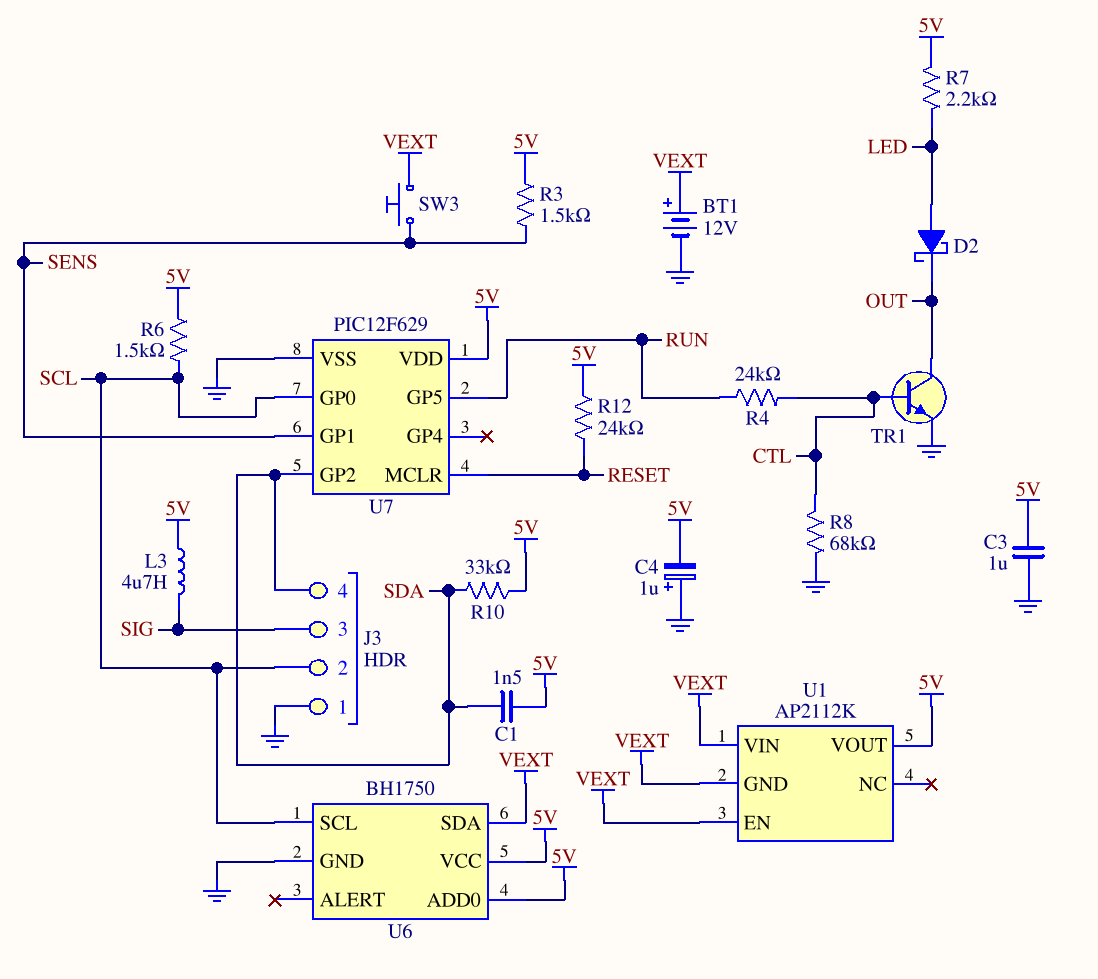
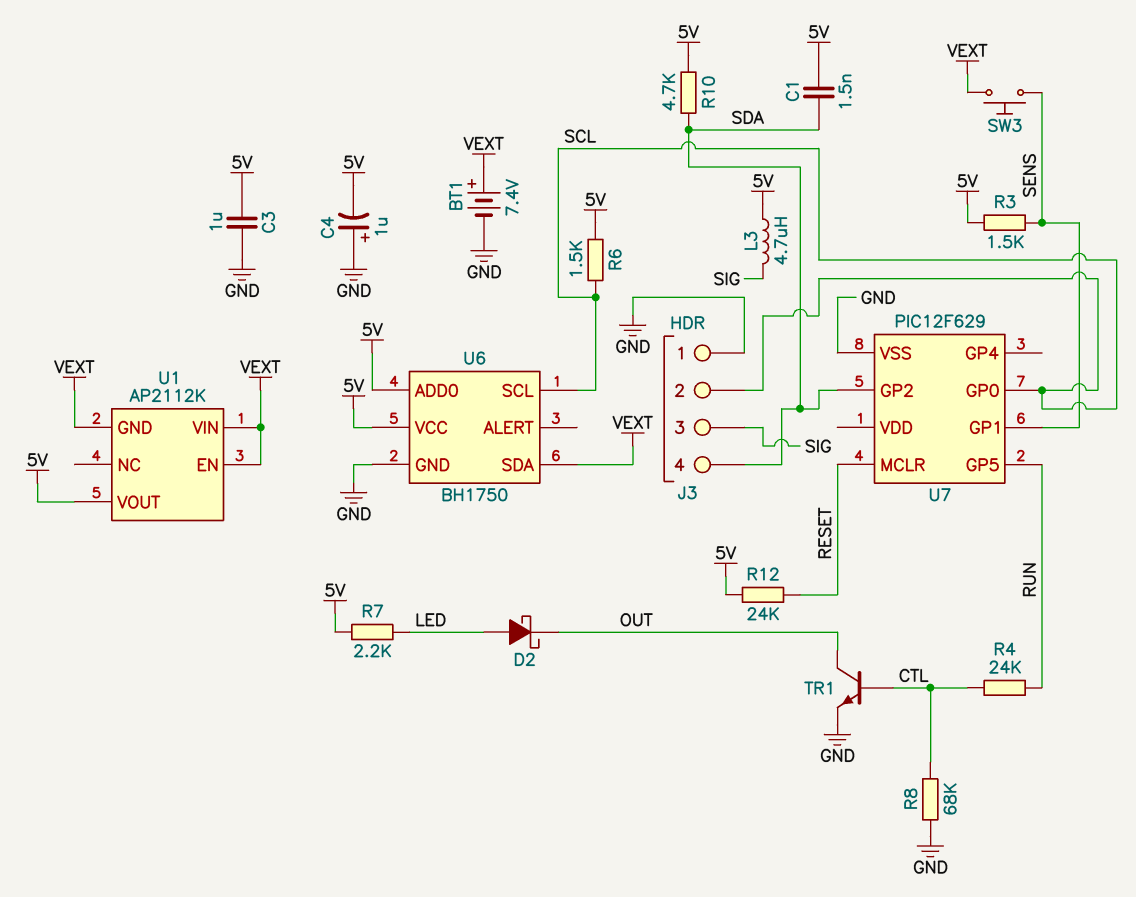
BT1: 12V (plus VEXT, minus GND) -> 7.4V (plus VEXT, minus GND)
R10: 33k (5V, SDA) -> 4.7k (5V, SDA)
U7 pin VDD: 5V -> none

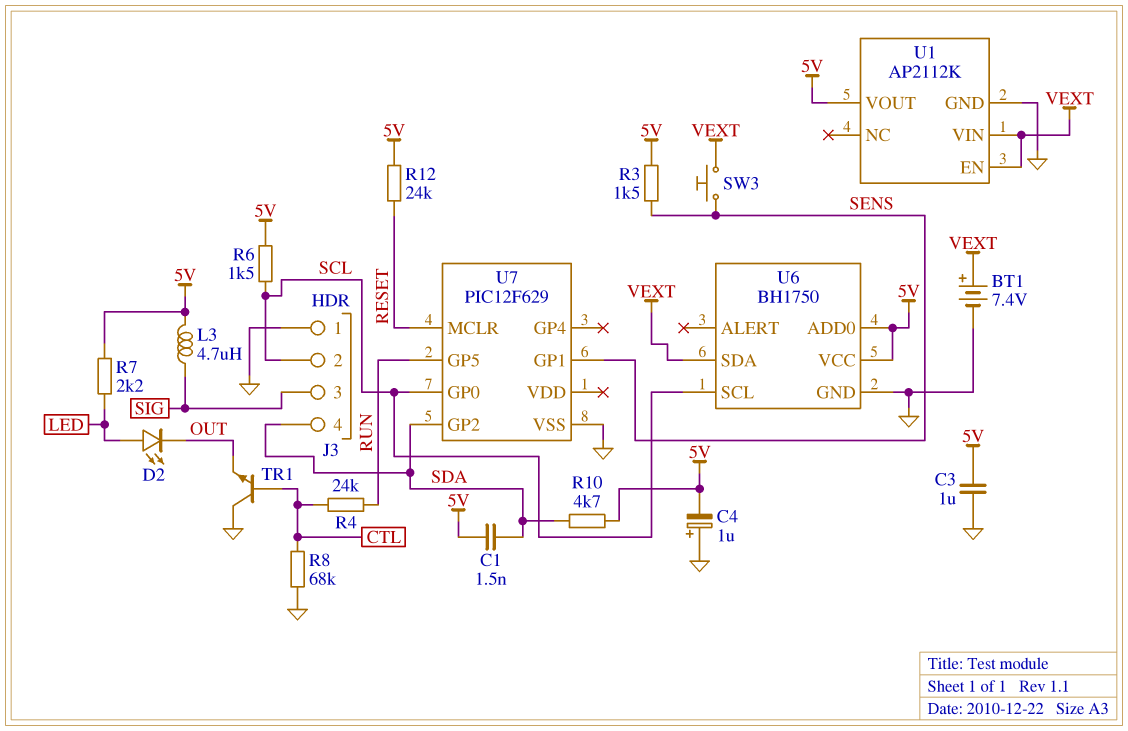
D2: schottky (A LED, K OUT) -> LED (A LED, K OUT)
TR1: NPN (B CTL, C OUT, E GND) -> NPN (B CTL, C GND, E OUT)
U1 pin GND: VEXT -> GND

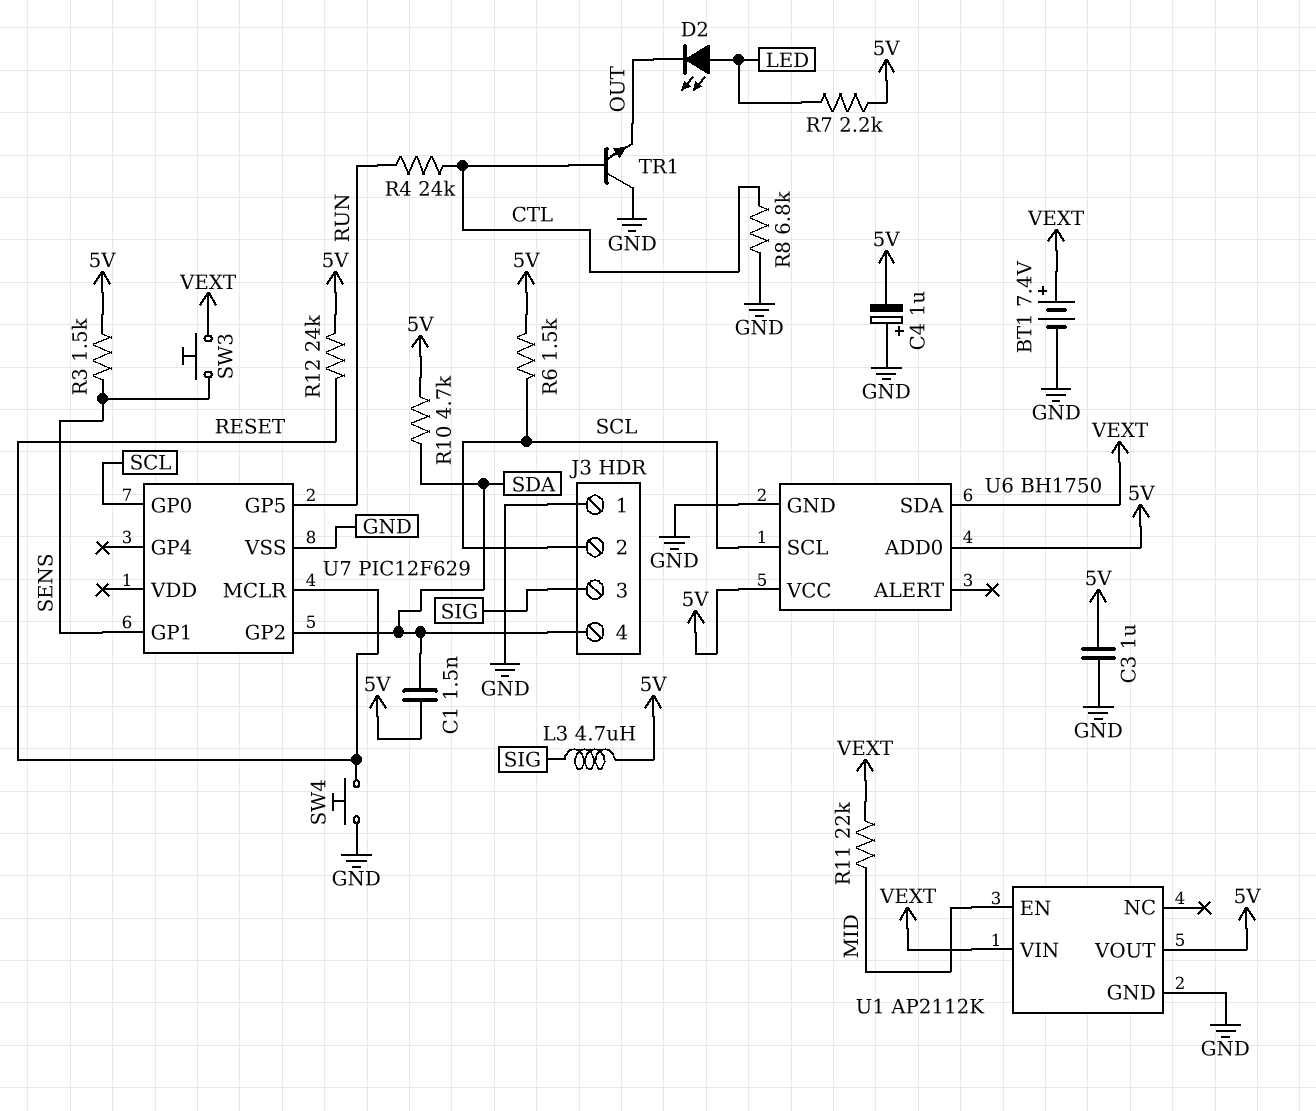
R8: 68k (CTL, GND) -> 6.8k (CTL, GND)
R11: none -> 22k (MID, VEXT)
SW4: none -> button (GND, RESET)
U1 pin EN: VEXT -> MID

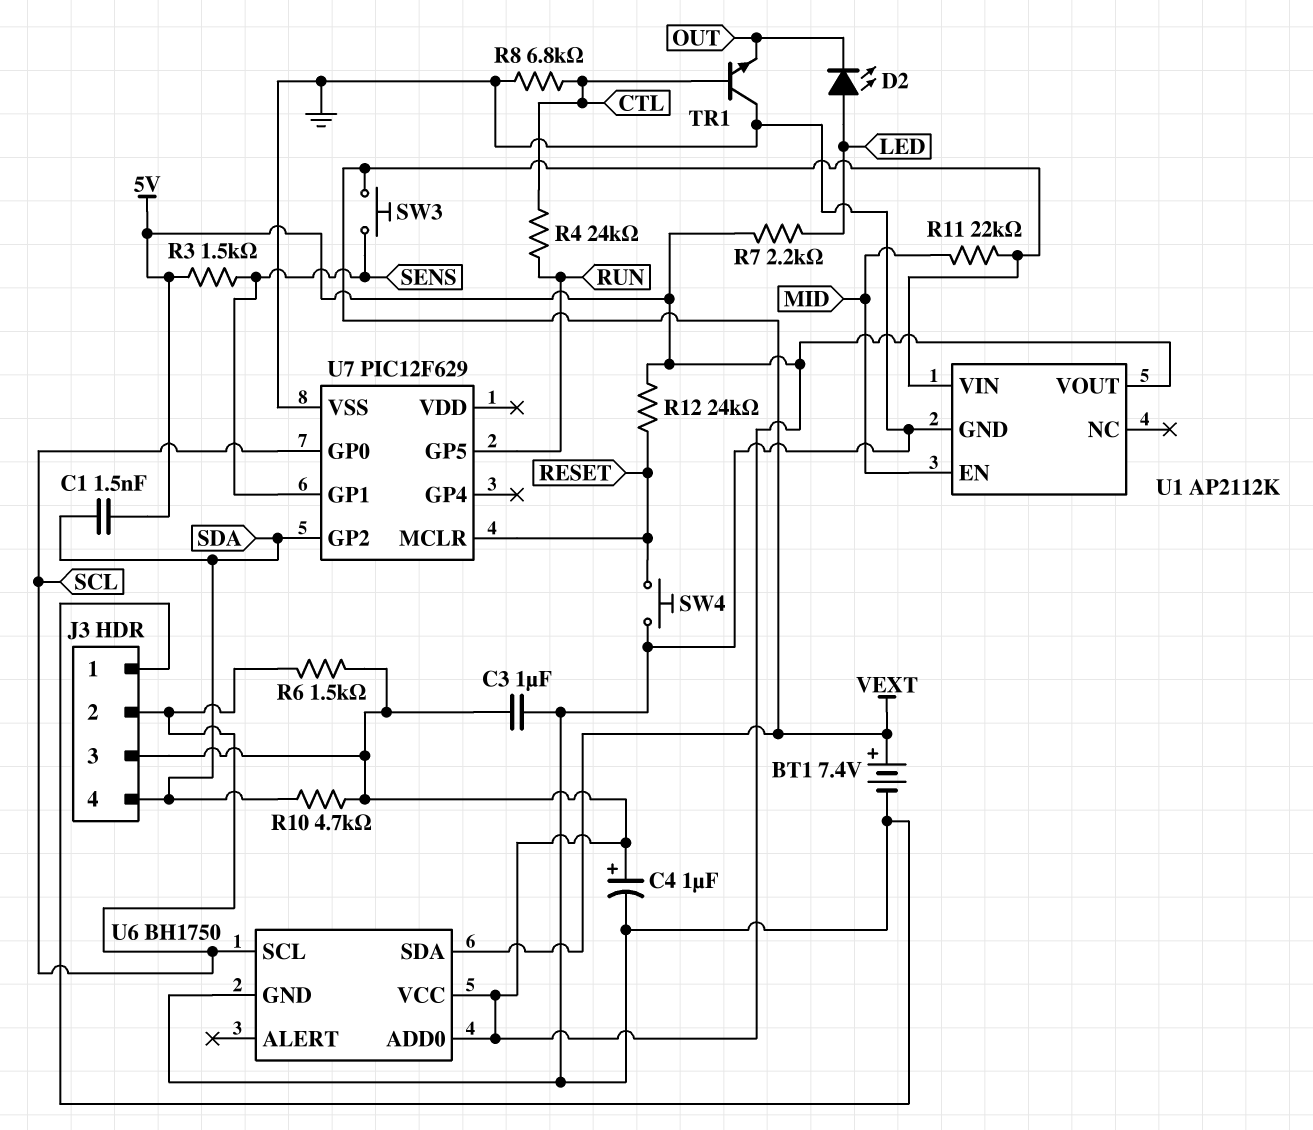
C4: 1uF (plus GND, minus 5V) -> 1uF (plus 5V, minus GND)
J3 pin 3: SIG -> 5V
L3: 4.7uH (5V, SIG) -> none

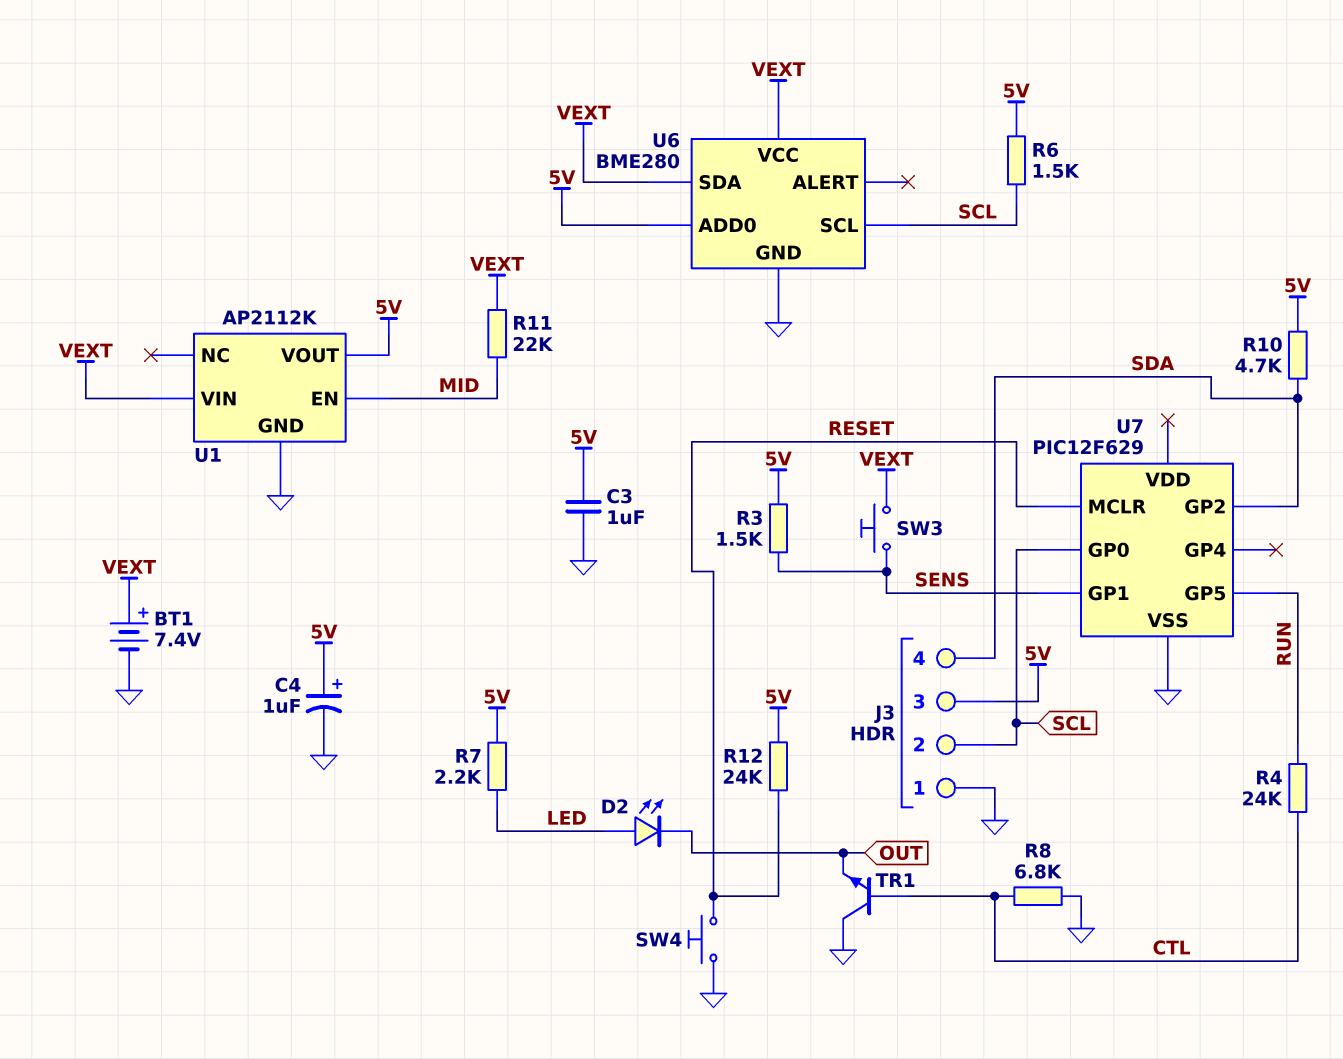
C1: 1.5nF (5V, SDA) -> none
U6: BH1750 -> BME280
U6 pin VCC: 5V -> VEXT

